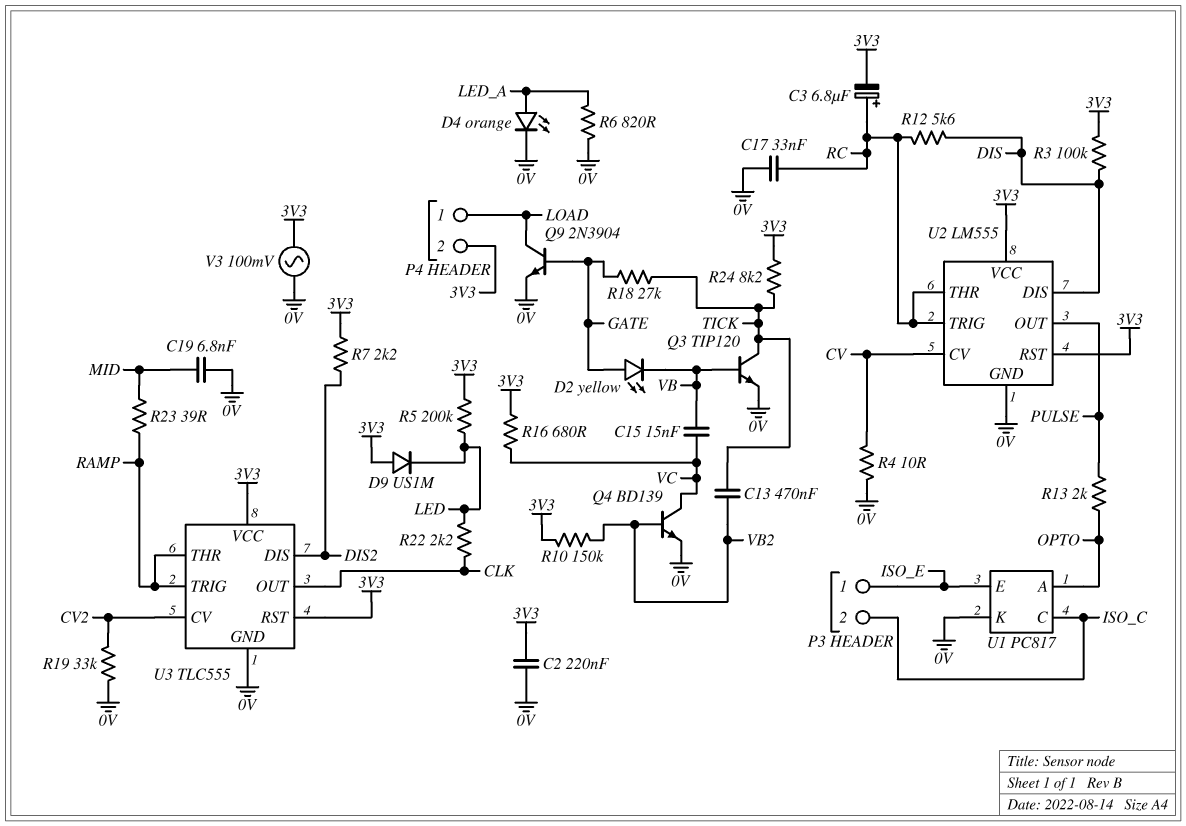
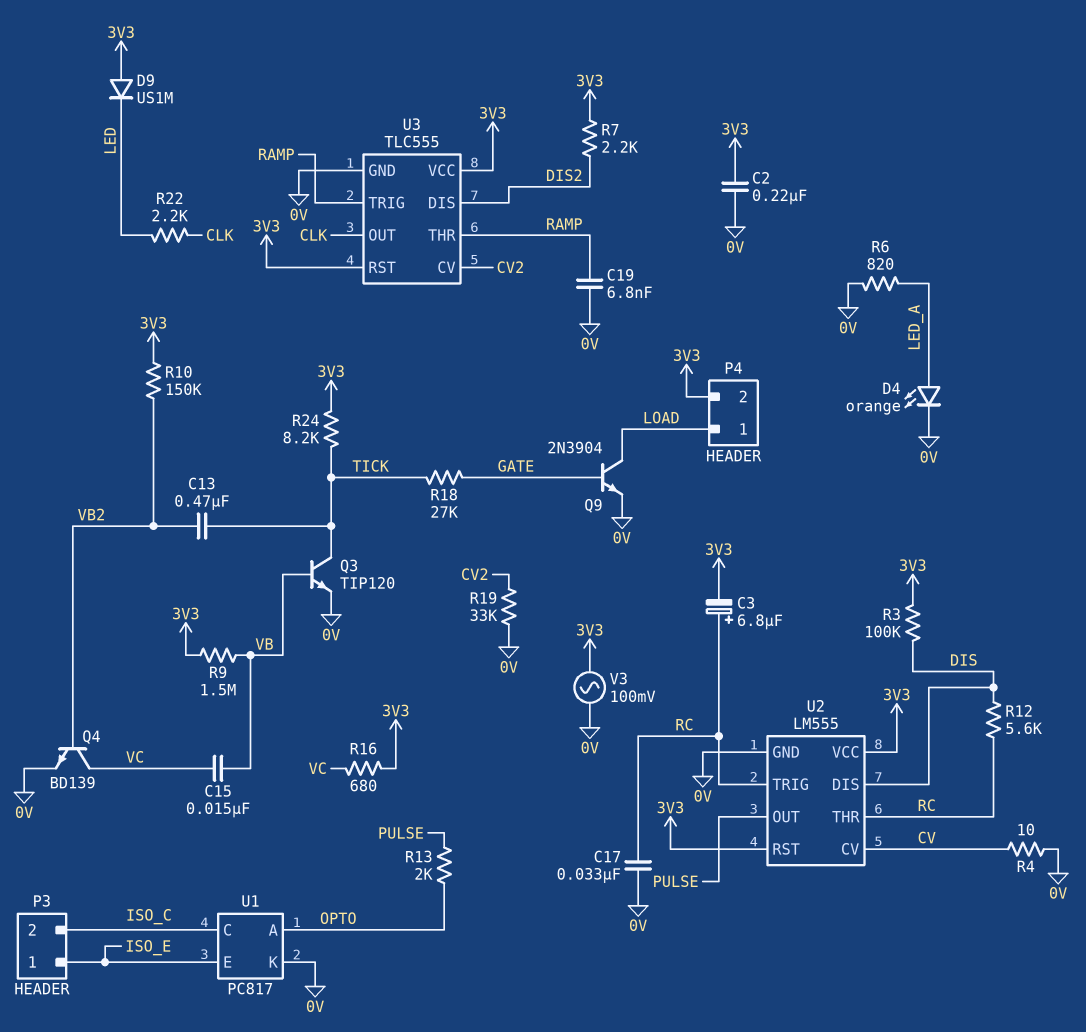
C19: 6.8nF (0V, MID) -> 6.8nF (0V, RAMP)
D2: LED yellow (A GATE, K VB) -> none
R5: 200k (3V3, LED) -> none
R9: none -> 1.5M (3V3, VB)
R23: 39 (MID, RAMP) -> none

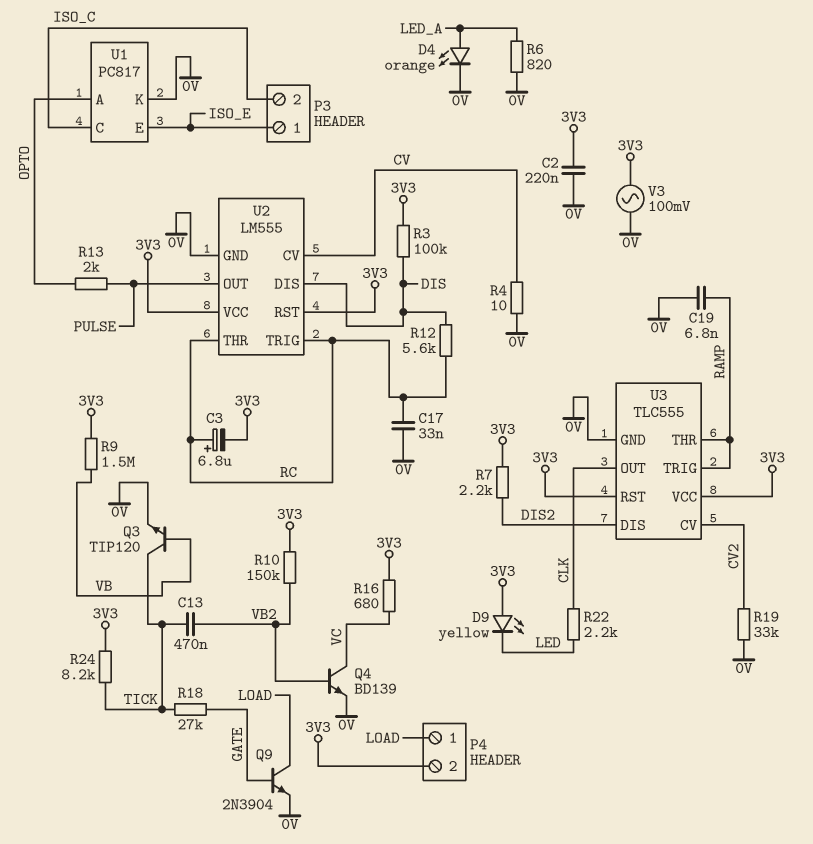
C15: 15nF (VB, VC) -> none
D9: diode US1M (A 3V3, K LED) -> LED yellow (A 3V3, K LED)

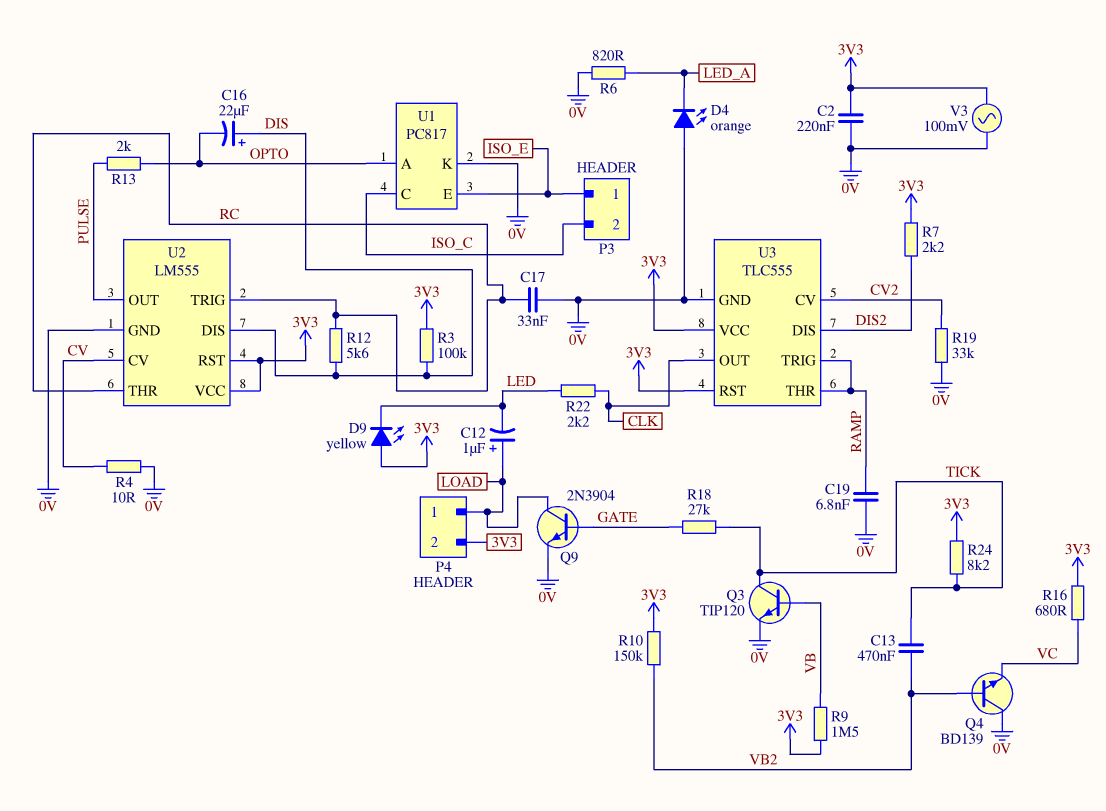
C3: 6.8uF (plus RC, minus 3V3) -> none
C12: none -> 1uF (plus LOAD, minus LED)
C16: none -> 22uF (plus DIS, minus OPTO)
D4: LED orange (A LED_A, K 0V) -> LED orange (A 0V, K LED_A)
Q4: NPN BD139 (B VB2, C VC, E 0V) -> NPN BD139 (B VB2, C 0V, E VC)

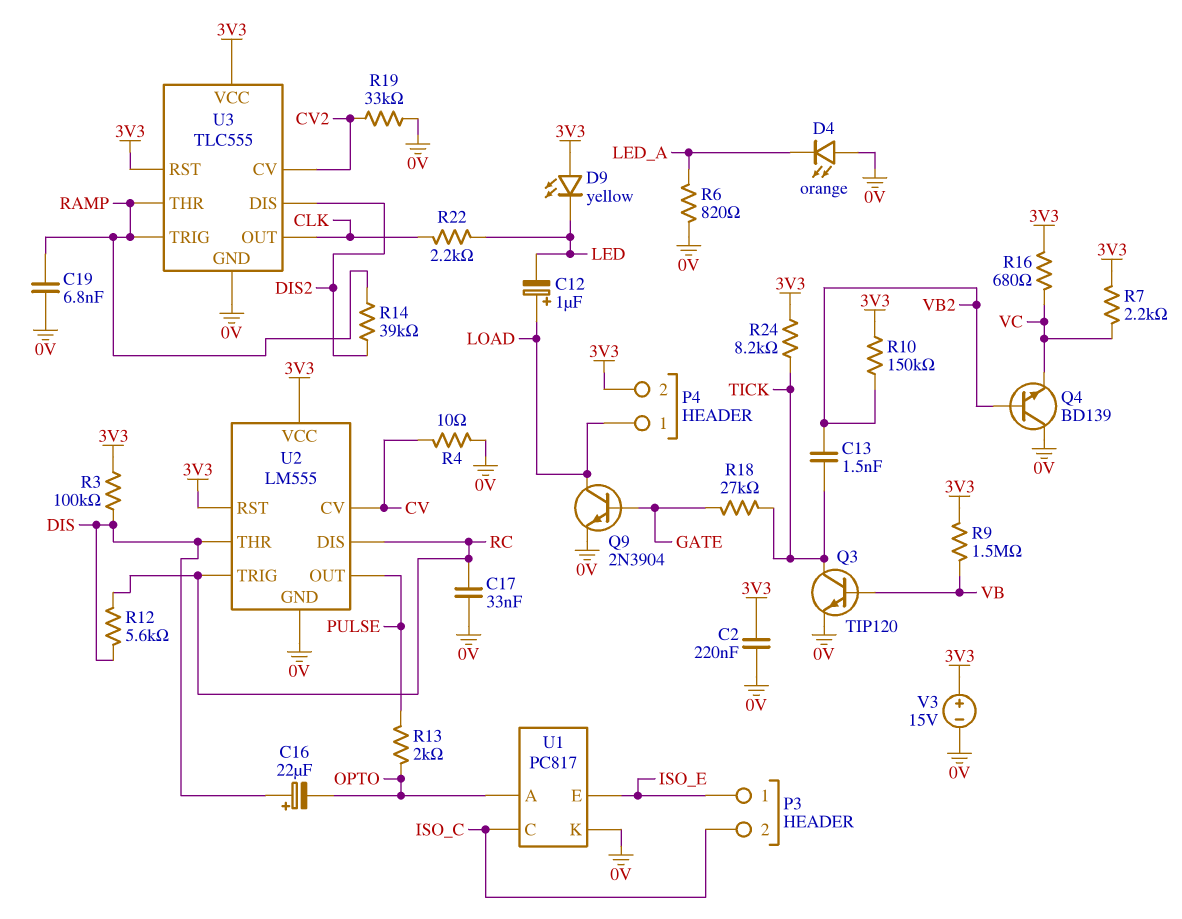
C13: 470nF (TICK, VB2) -> 1.5nF (TICK, VB2)
R7: 2.2k (3V3, DIS2) -> 2.2k (3V3, VC)
R14: none -> 39k (DIS2, RAMP)
U2 pin DIS: DIS -> RC
U2 pin THR: RC -> DIS
V3: AC 100mV (0V, 3V3) -> 15V (plus 3V3, minus 0V)

